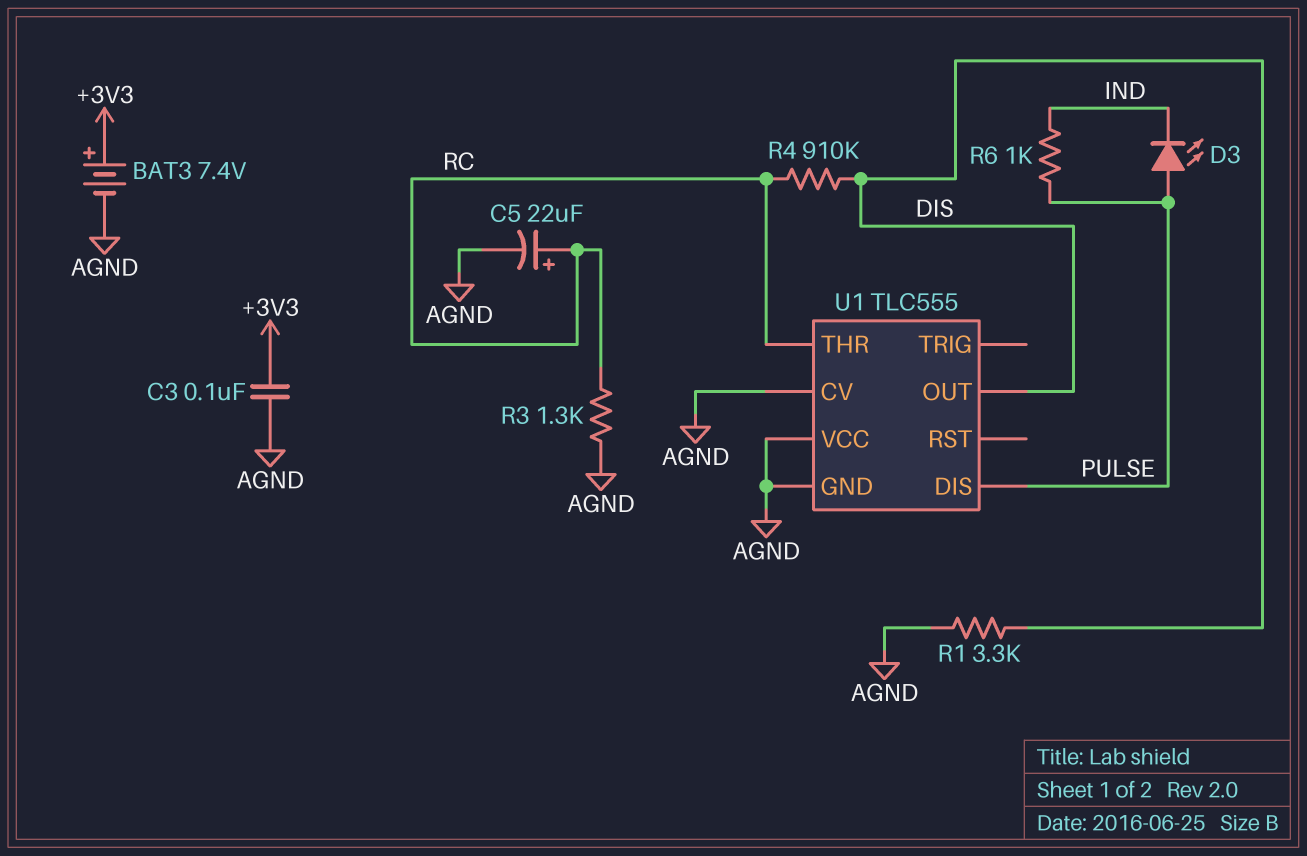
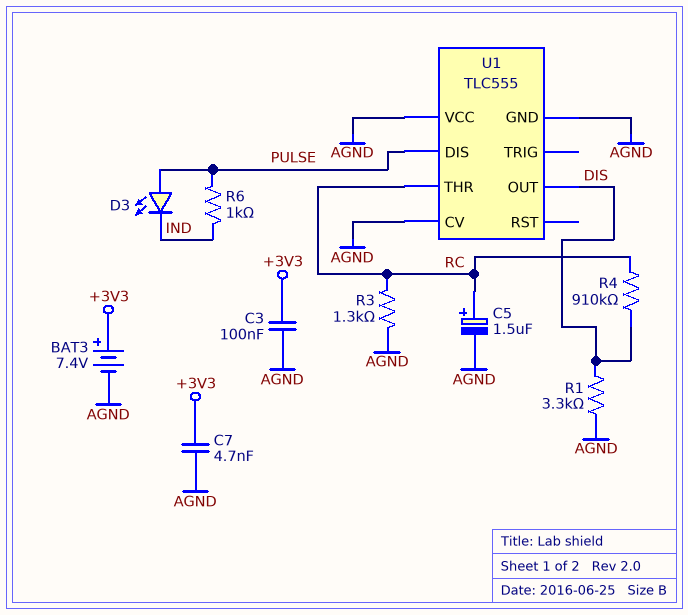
C5: 22uF (plus RC, minus AGND) -> 1.5uF (plus RC, minus AGND)
C7: none -> 4.7nF (+3V3, AGND)

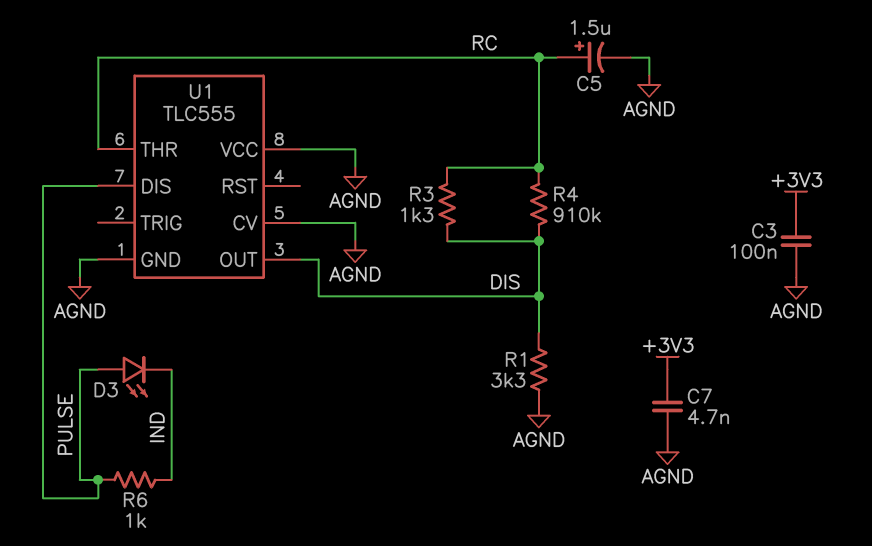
BAT3: 7.4V (plus +3V3, minus AGND) -> none
R3: 1.3k (AGND, RC) -> 1.3k (DIS, RC)

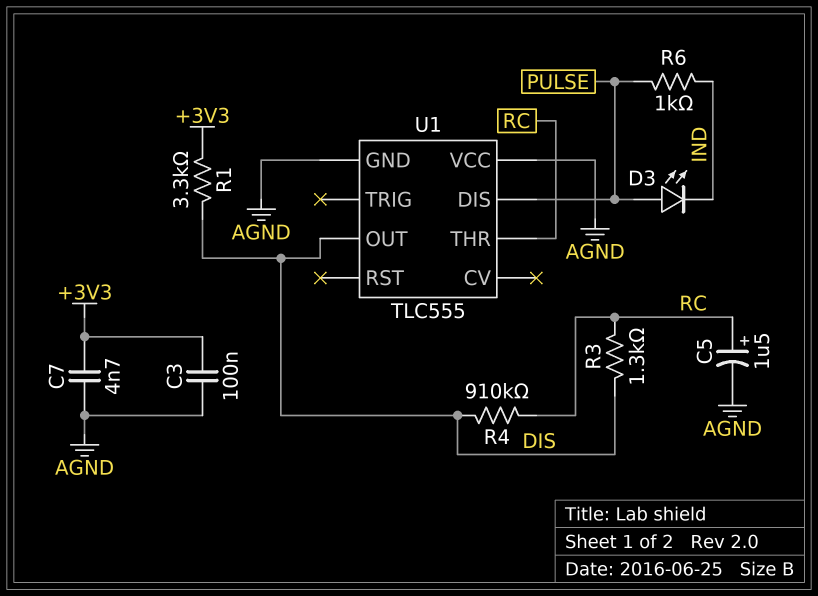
R1: 3.3k (AGND, DIS) -> 3.3k (+3V3, DIS)
U1 pin CV: AGND -> none

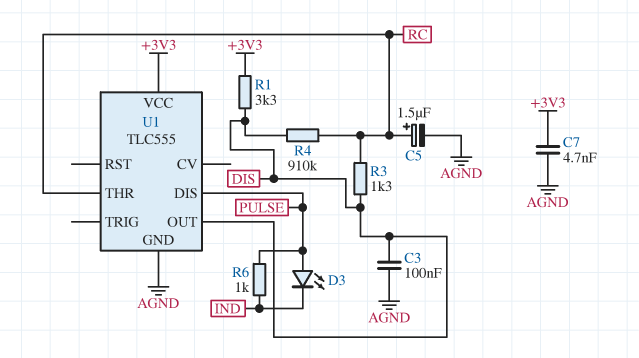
C3: 100nF (+3V3, AGND) -> 100nF (AGND, DIS)
U1 pin VCC: AGND -> +3V3

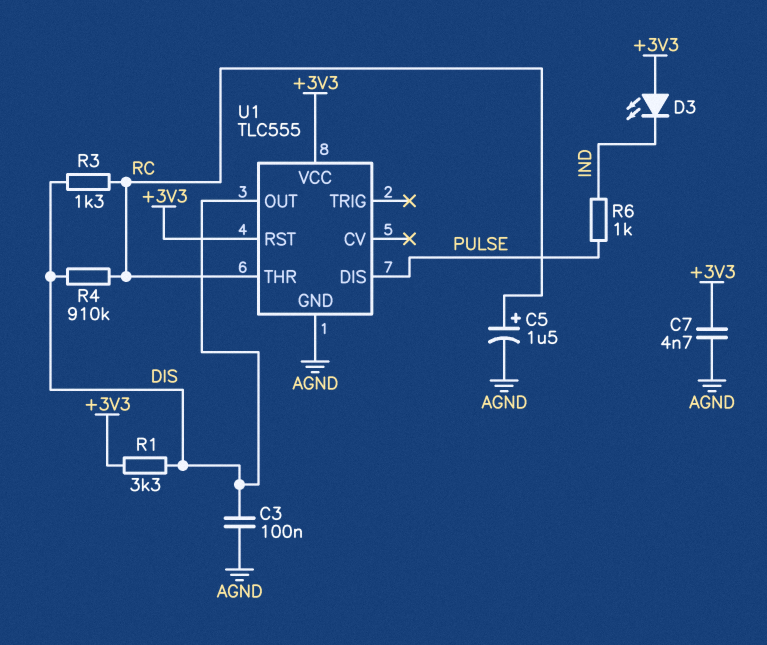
D3: LED (A PULSE, K IND) -> LED (A +3V3, K IND)
U1 pin RST: none -> +3V3

